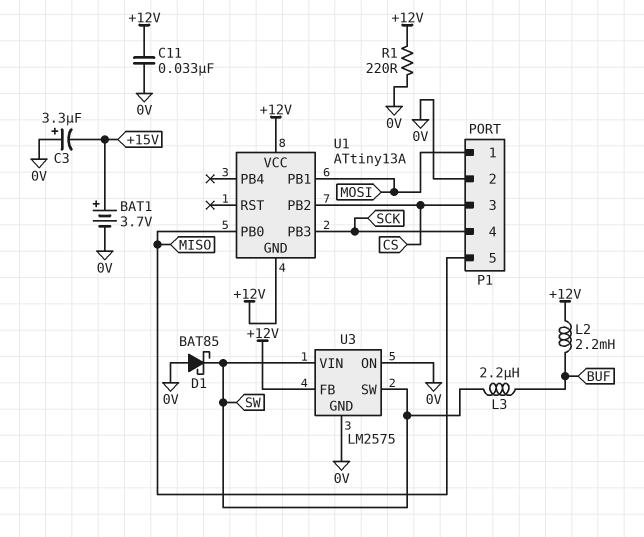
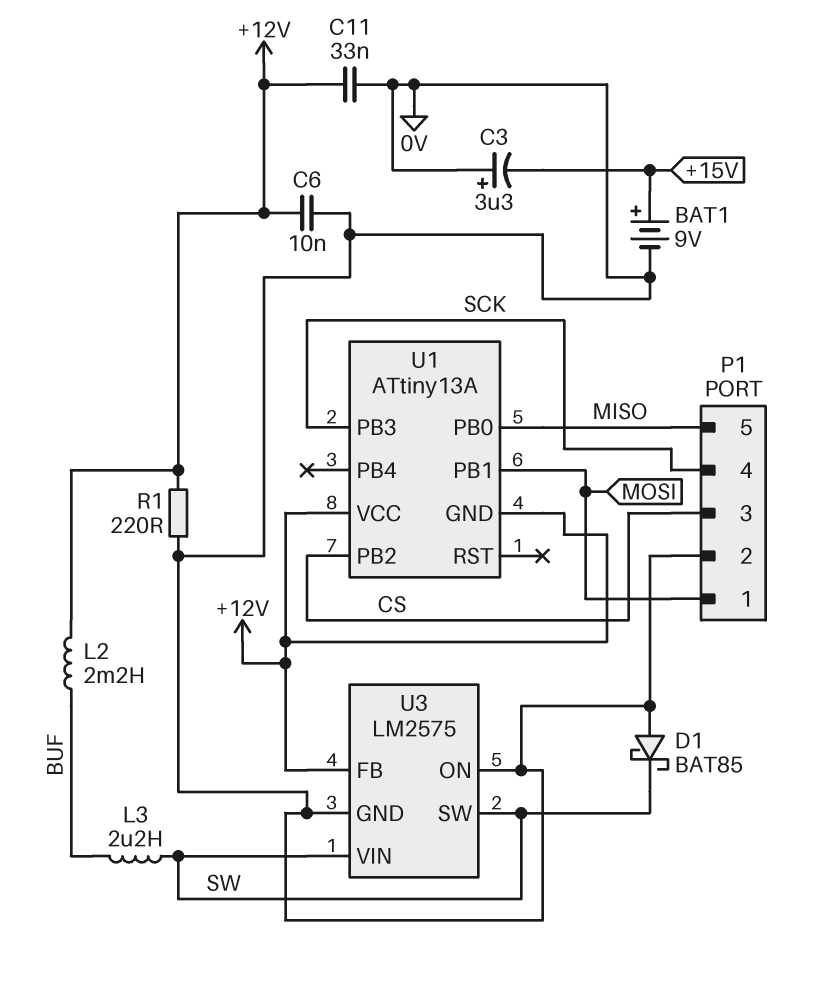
BAT1: 3.7V (plus +15V, minus 0V) -> 9V (plus +15V, minus 0V)
C6: none -> 10nF (+12V, 0V)

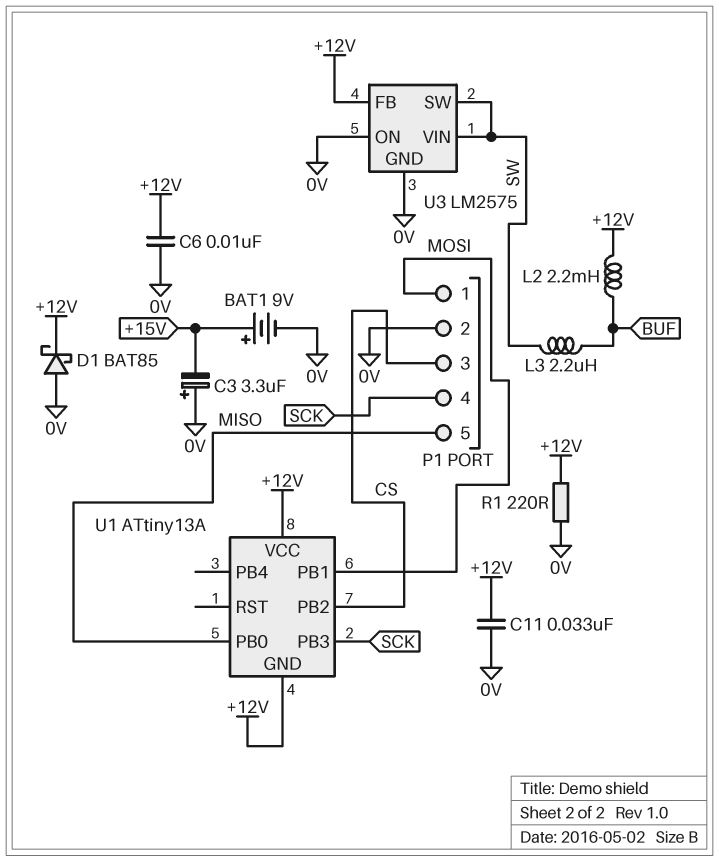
D1: schottky BAT85 (A 0V, K SW) -> schottky BAT85 (A 0V, K +12V)

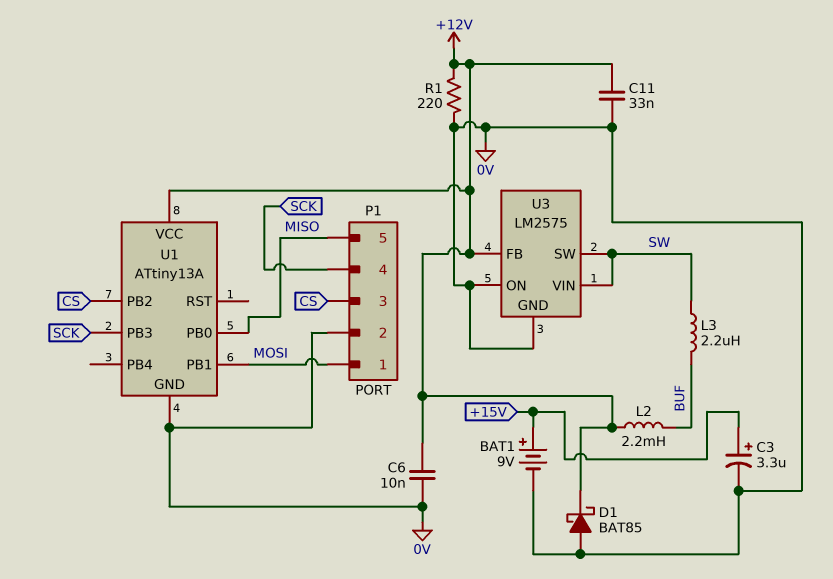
C3: 3.3uF (plus 0V, minus +15V) -> 3.3uF (plus +15V, minus 0V)
U1 pin GND: +12V -> 0V

